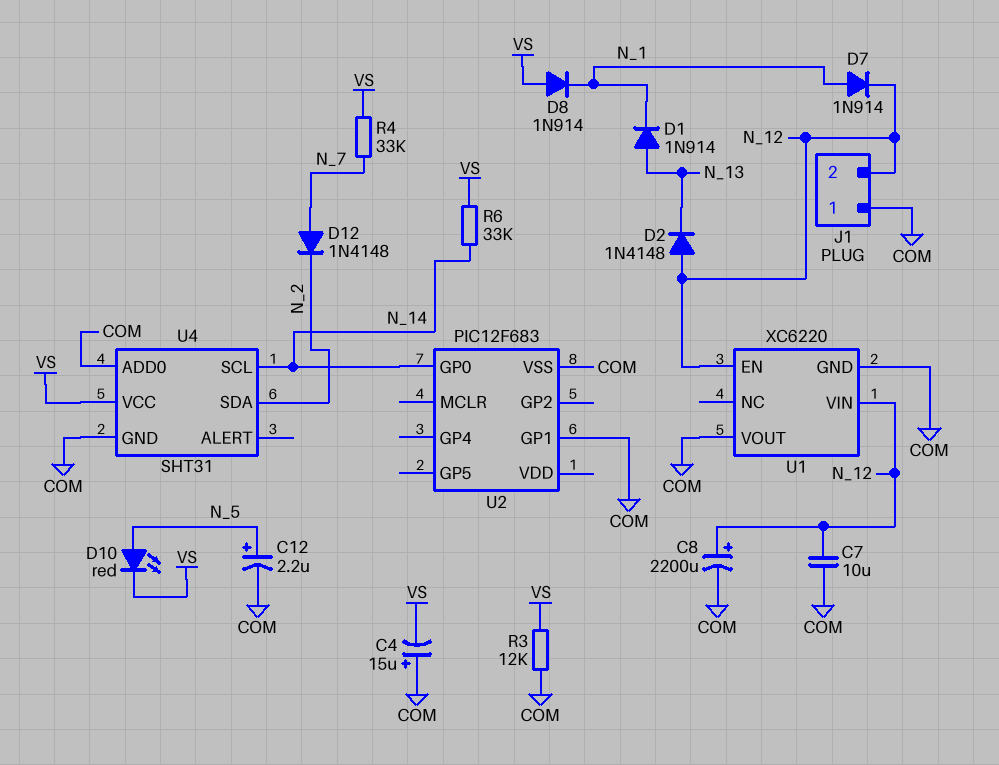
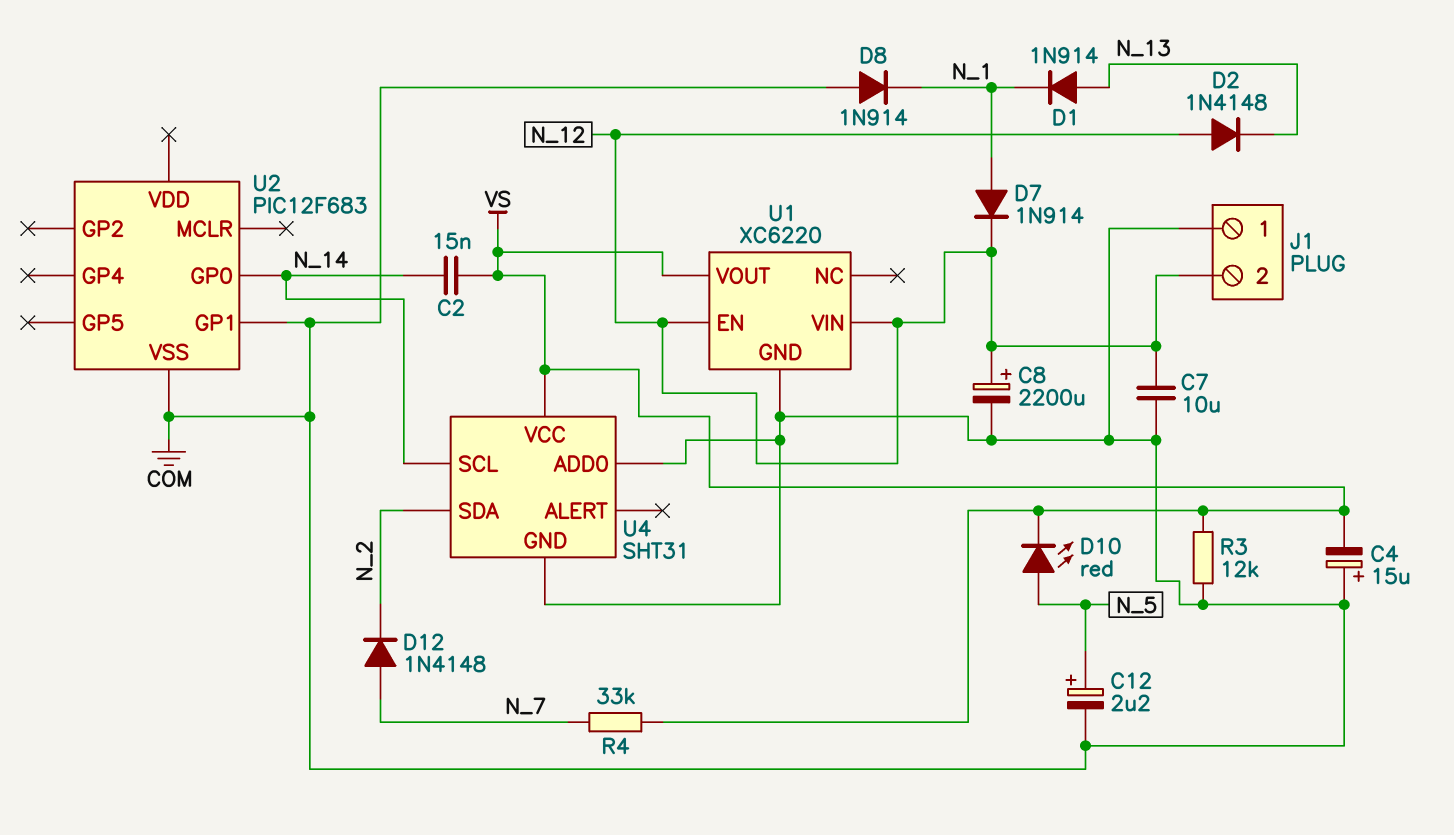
C2: none -> 15nF (N_14, VS)
D8: diode 1N914 (A VS, K N_1) -> diode 1N914 (A COM, K N_1)
R6: 33k (N_14, VS) -> none
U1 pin VOUT: COM -> VS

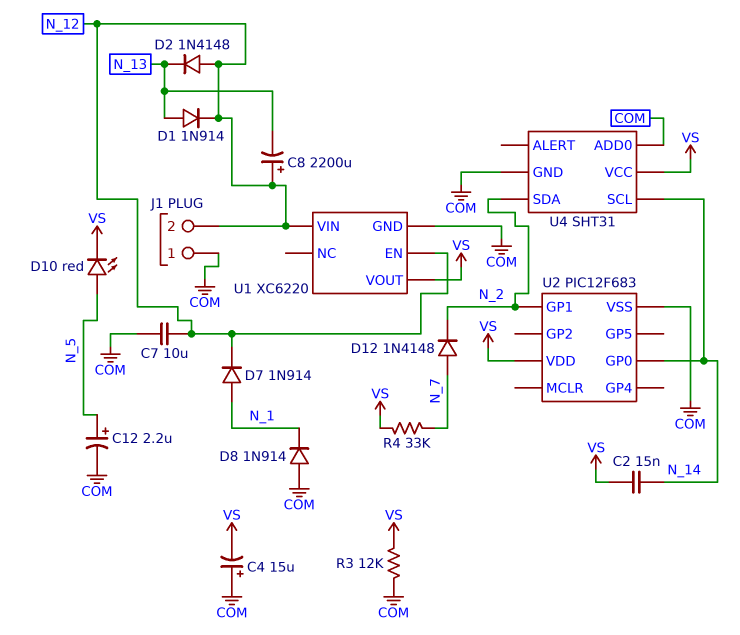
C8: 2200uF (plus N_12, minus COM) -> 2200uF (plus N_12, minus N_13)
D1: diode 1N914 (A N_13, K N_1) -> diode 1N914 (A N_13, K N_12)
U2 pin GP1: COM -> N_2
U2 pin VDD: none -> VS

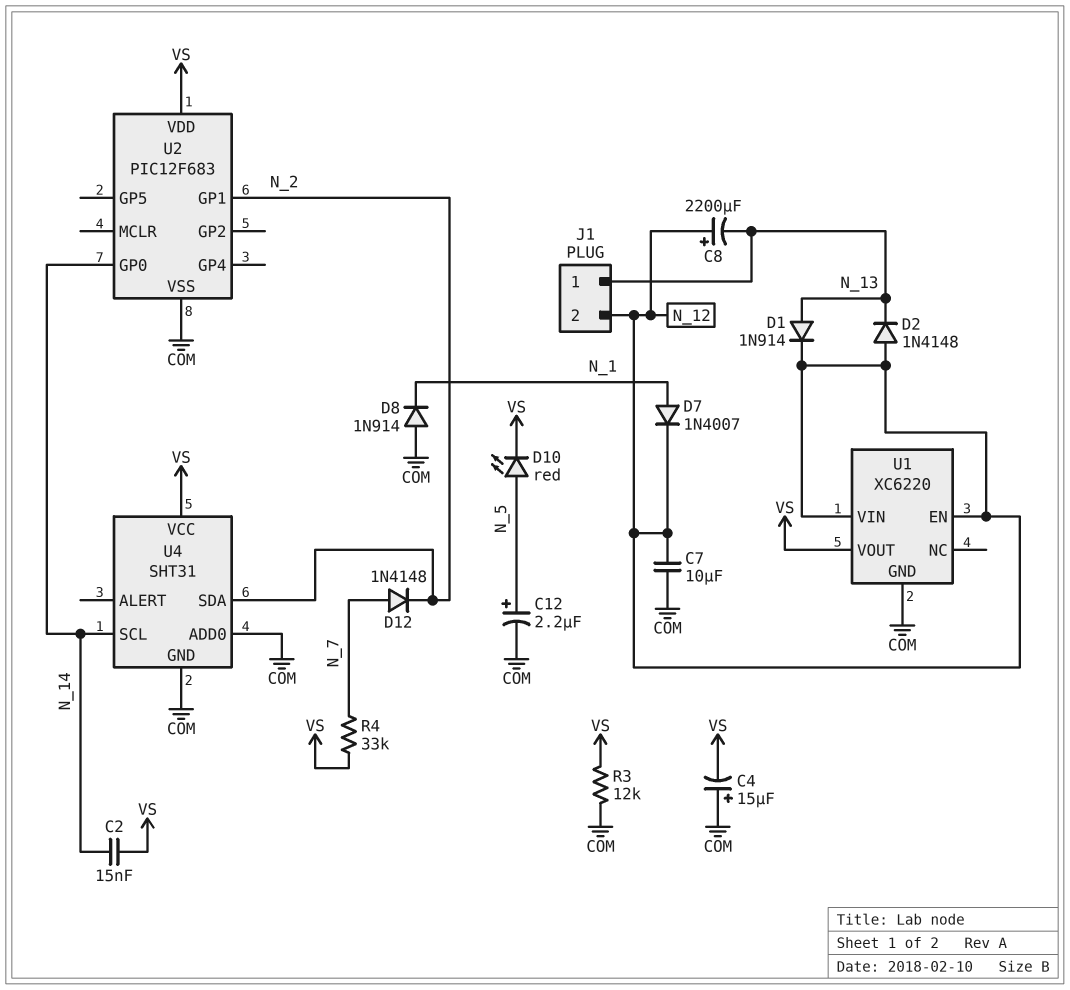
D7: diode 1N914 (A N_1, K N_12) -> diode 1N4007 (A N_1, K N_12)
J1 pin 1: COM -> N_13

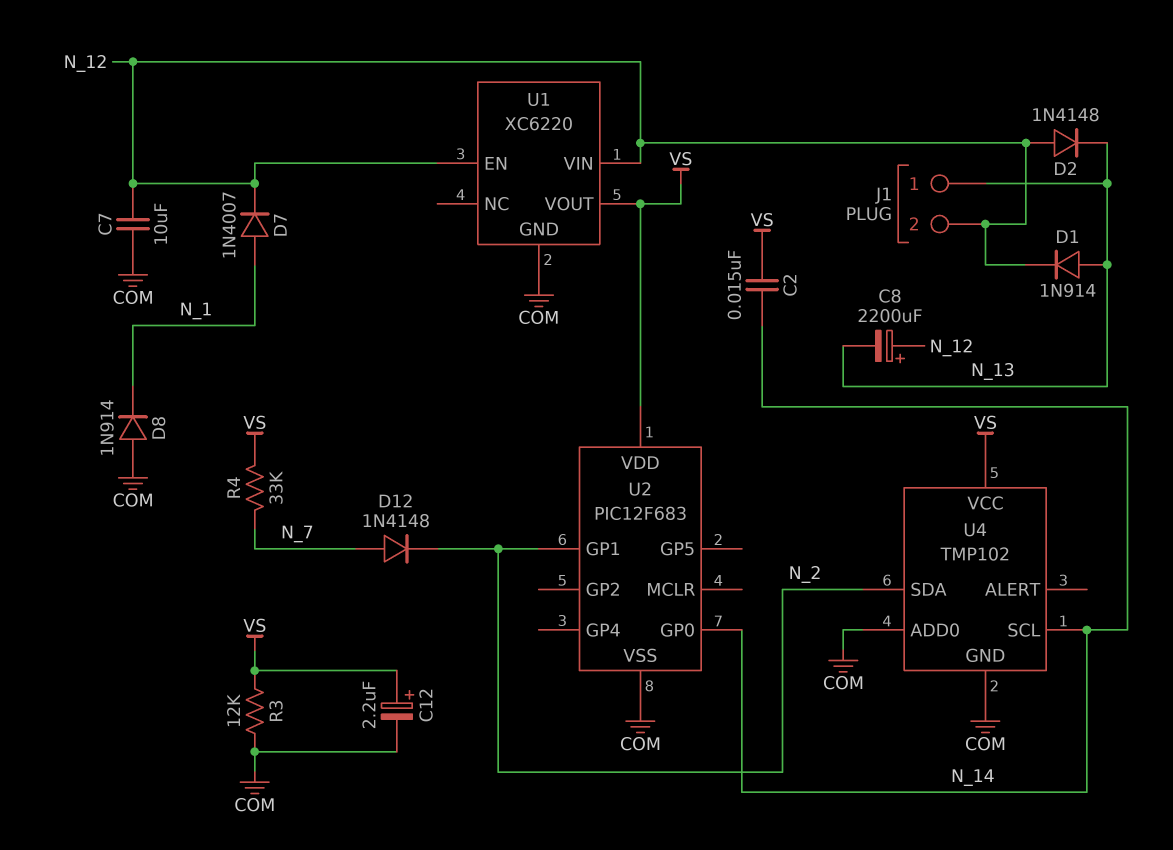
C4: 15uF (plus COM, minus VS) -> none
C12: 2.2uF (plus N_5, minus COM) -> 2.2uF (plus VS, minus COM)
D10: LED red (A N_5, K VS) -> none
U4: SHT31 -> TMP102

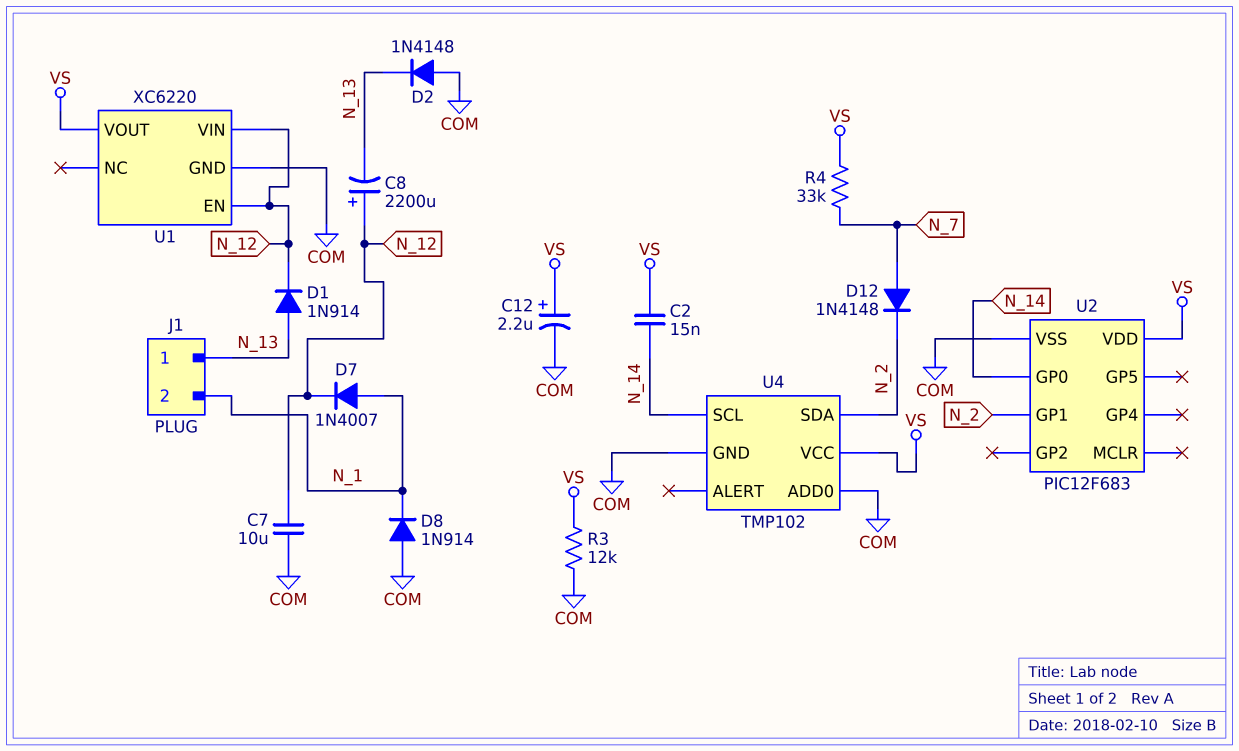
D2: diode 1N4148 (A N_12, K N_13) -> diode 1N4148 (A COM, K N_13)
J1 pin 2: N_12 -> N_1

